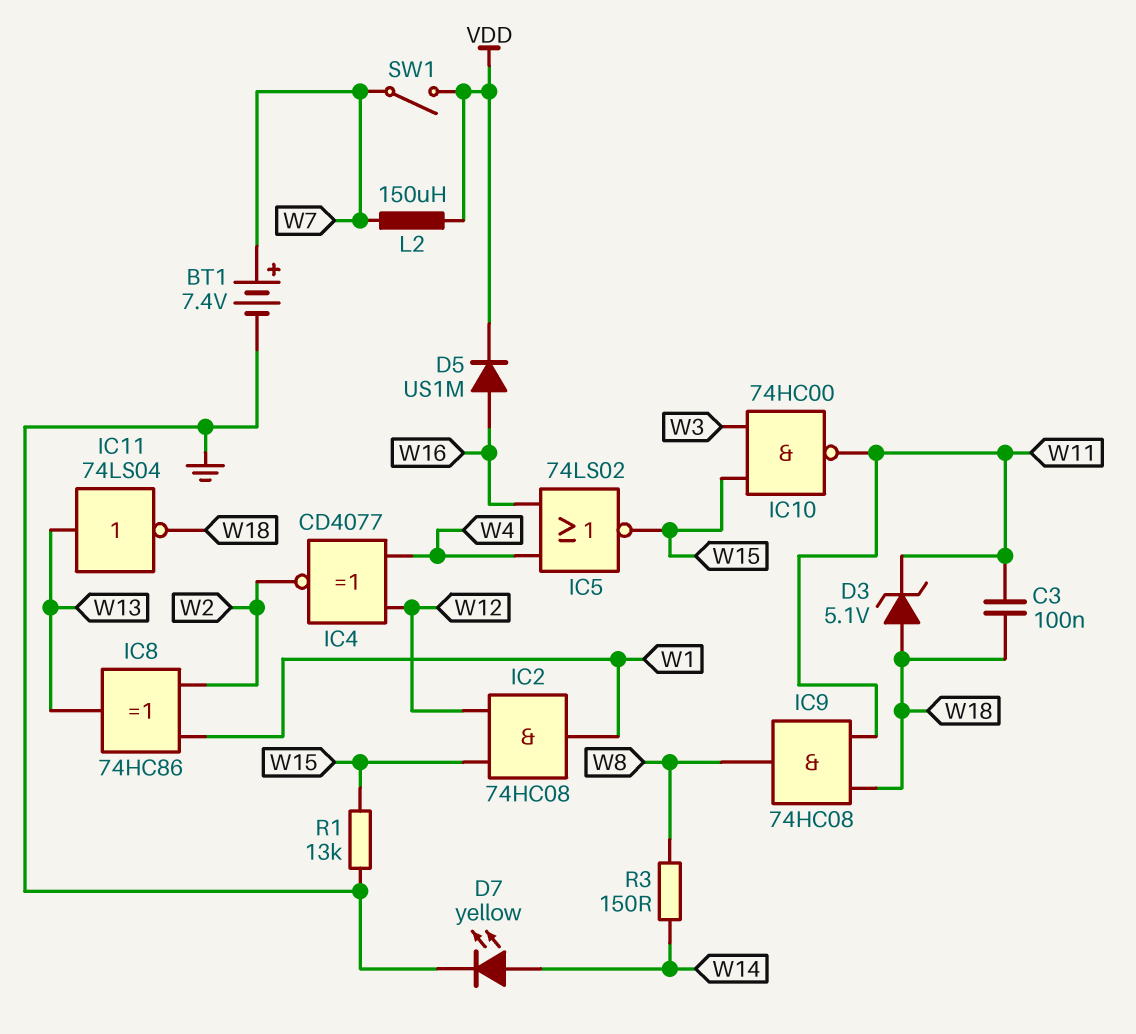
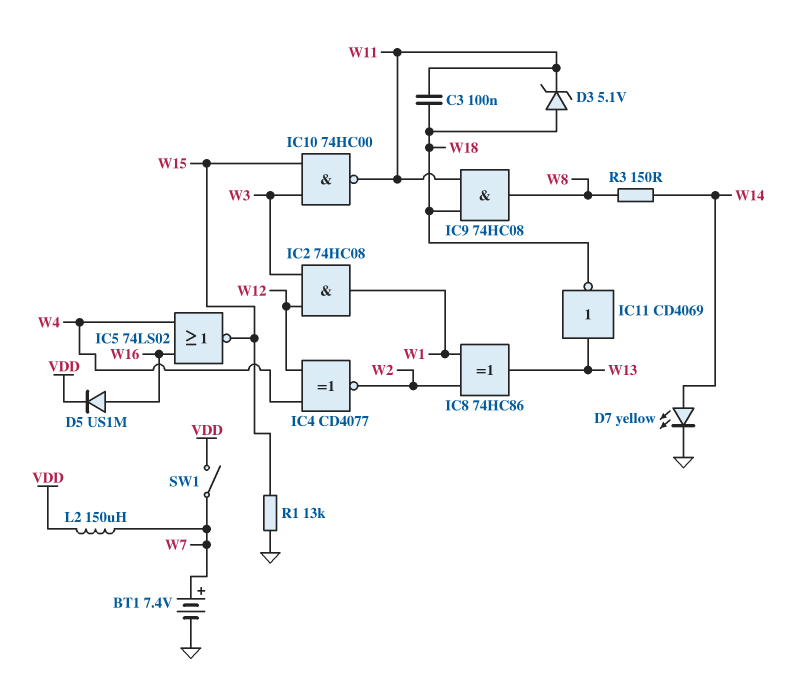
IC2: AND 74HC08 (in W12, in W15, out W1) -> AND 74HC08 (in W3, in W12, out W1)
IC11: NOT 74LS04 (in W13, out W18) -> NOT CD4069 (in W13, out W18)

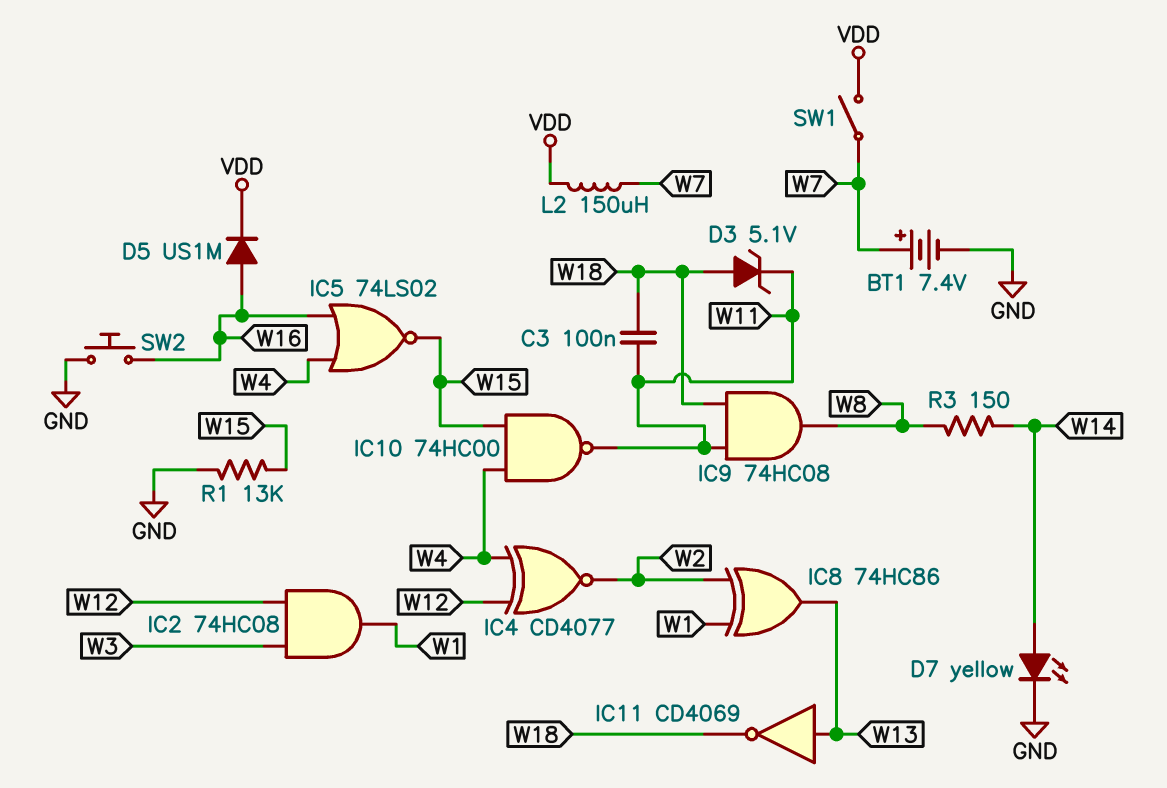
IC10: NAND 74HC00 (in W3, in W15, out W11) -> NAND 74HC00 (in W4, in W15, out W11)
SW2: none -> button (GND, W16)

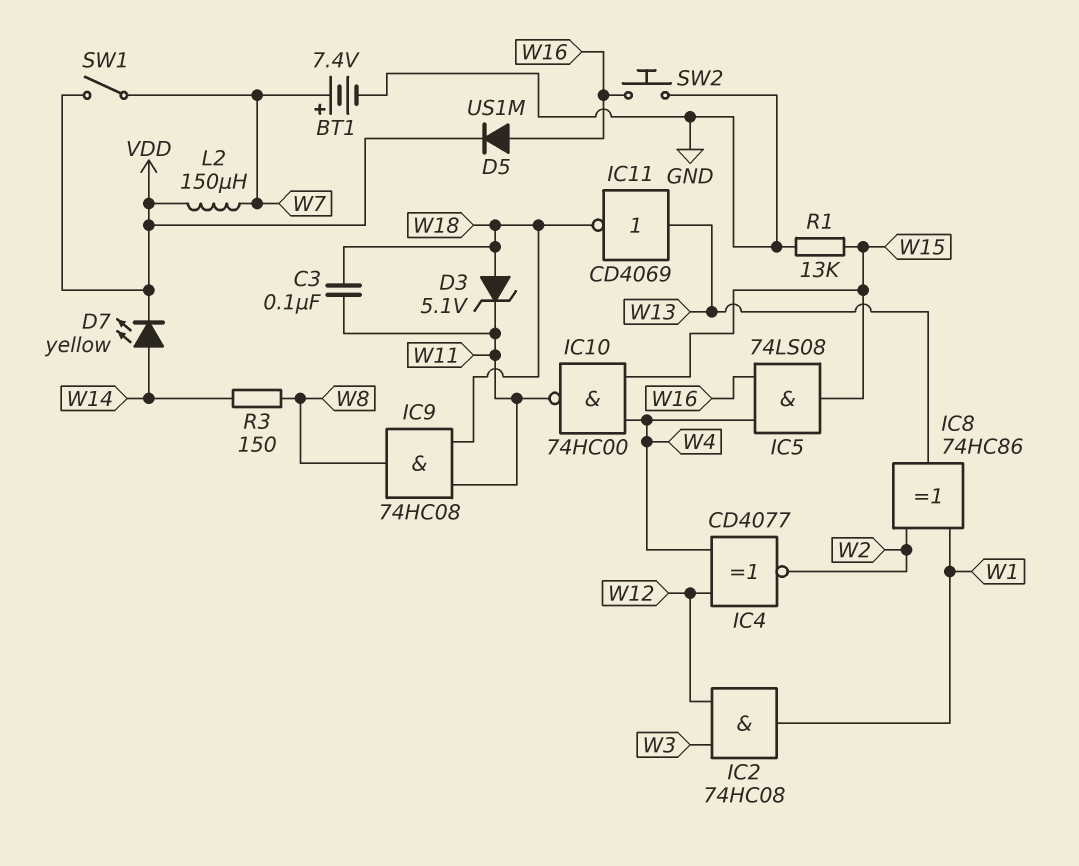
D7: LED yellow (A W14, K GND) -> LED yellow (A W14, K VDD)
IC5: NOR 74LS02 (in W4, in W16, out W15) -> AND 74LS08 (in W4, in W16, out W15)

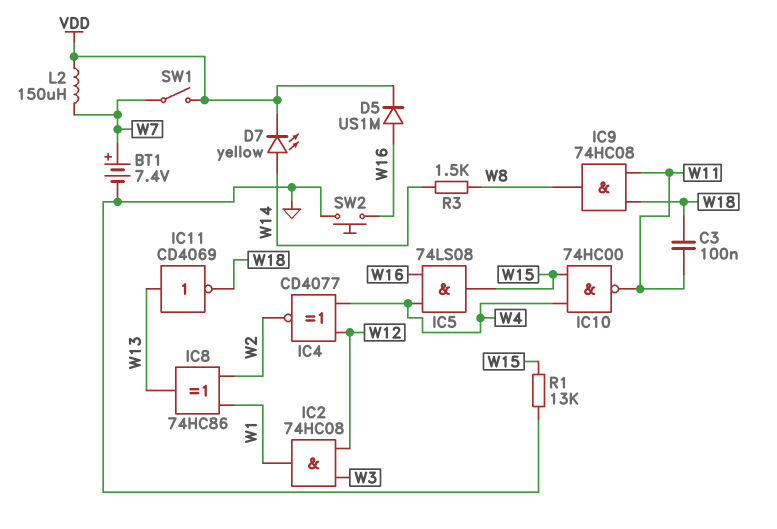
D3: zener 5.1V (A W18, K W11) -> none
R3: 150 (W8, W14) -> 1.5k (W8, W14)

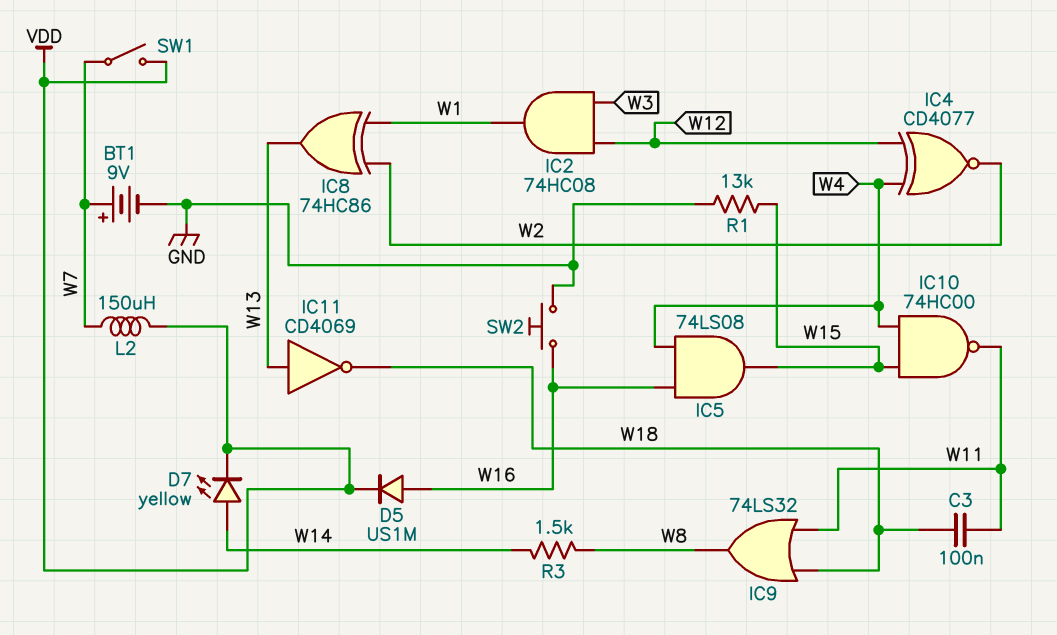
BT1: 7.4V (plus W7, minus GND) -> 9V (plus W7, minus GND)
IC9: AND 74HC08 (in W11, in W18, out W8) -> OR 74LS32 (in W11, in W18, out W8)

